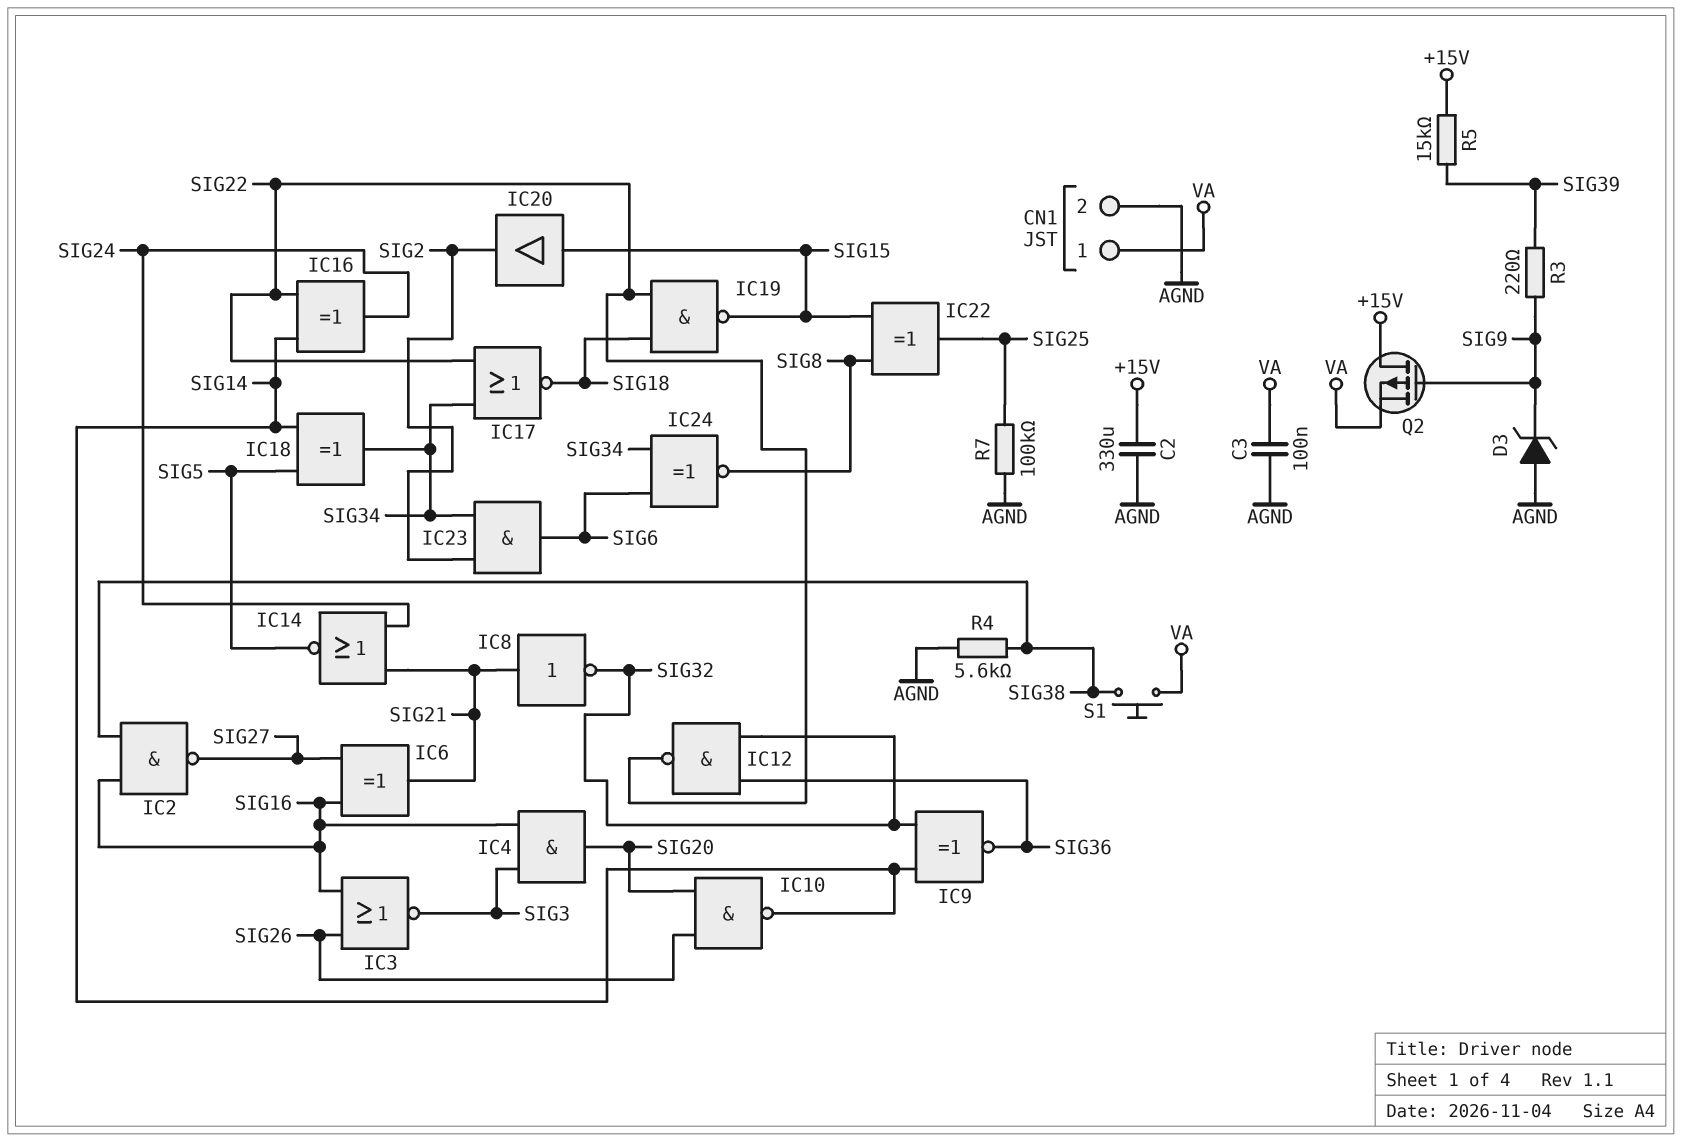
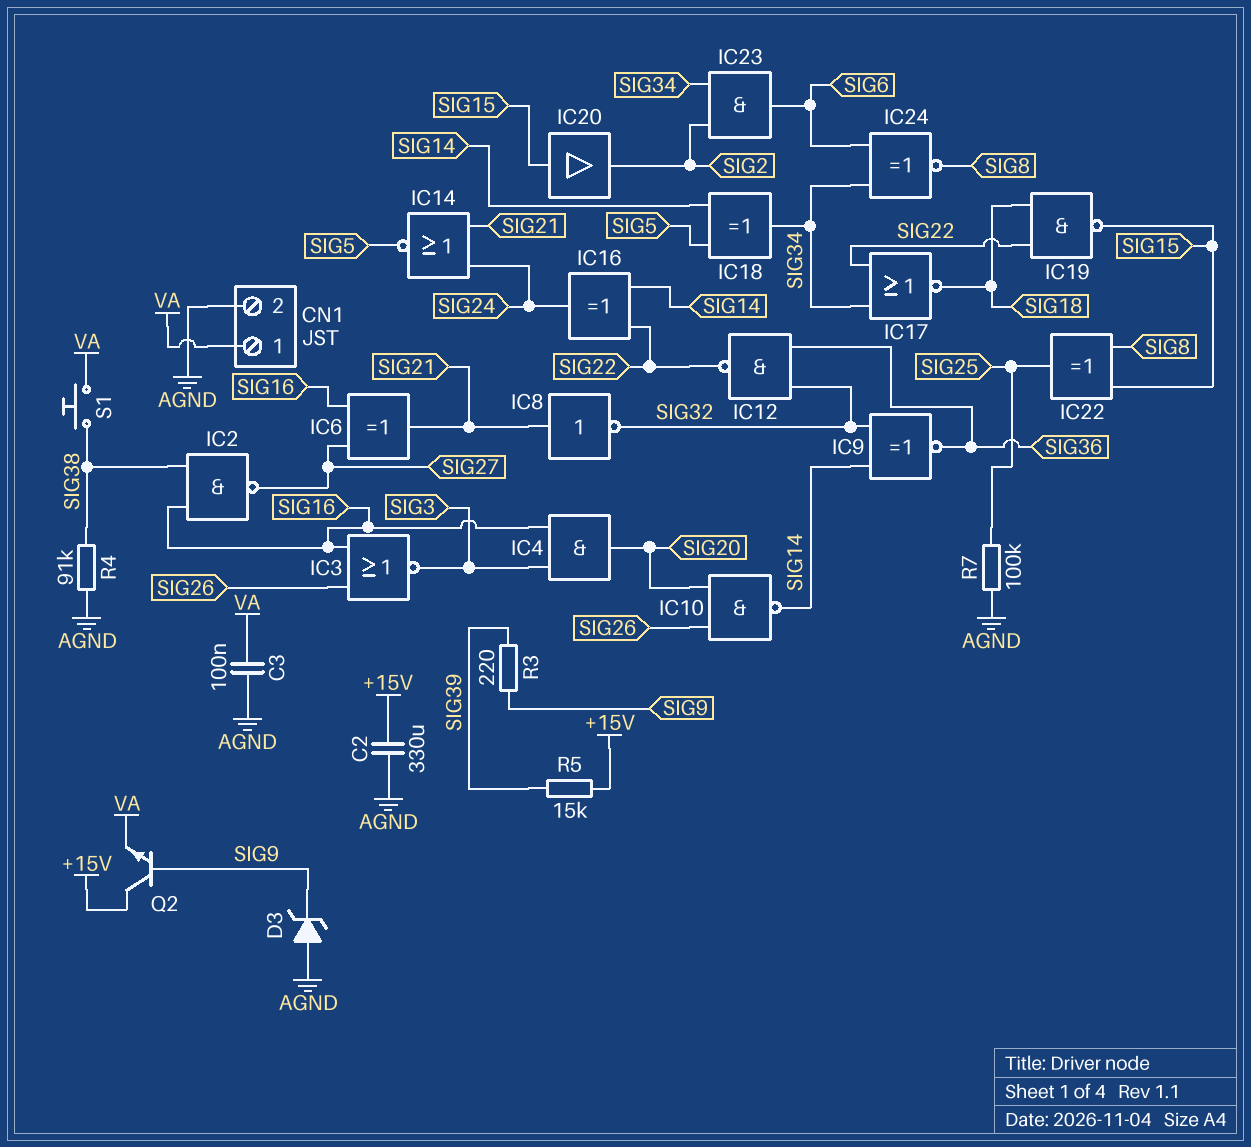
Q2: PMOS (G SIG9, D +15V, S VA) -> NPN (B SIG9, C +15V, E VA)
R4: 5.6k (AGND, SIG38) -> 91k (AGND, SIG38)

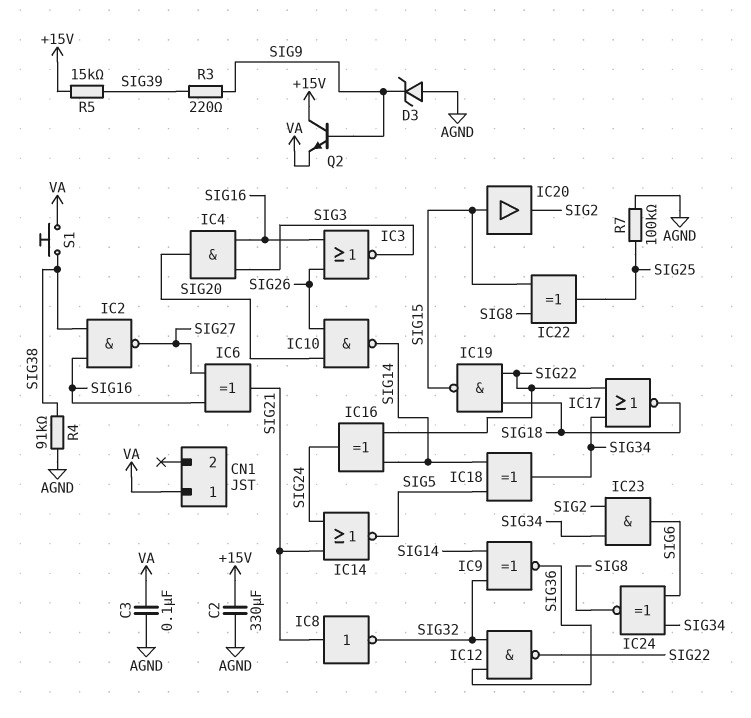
CN1 pin 2: AGND -> none

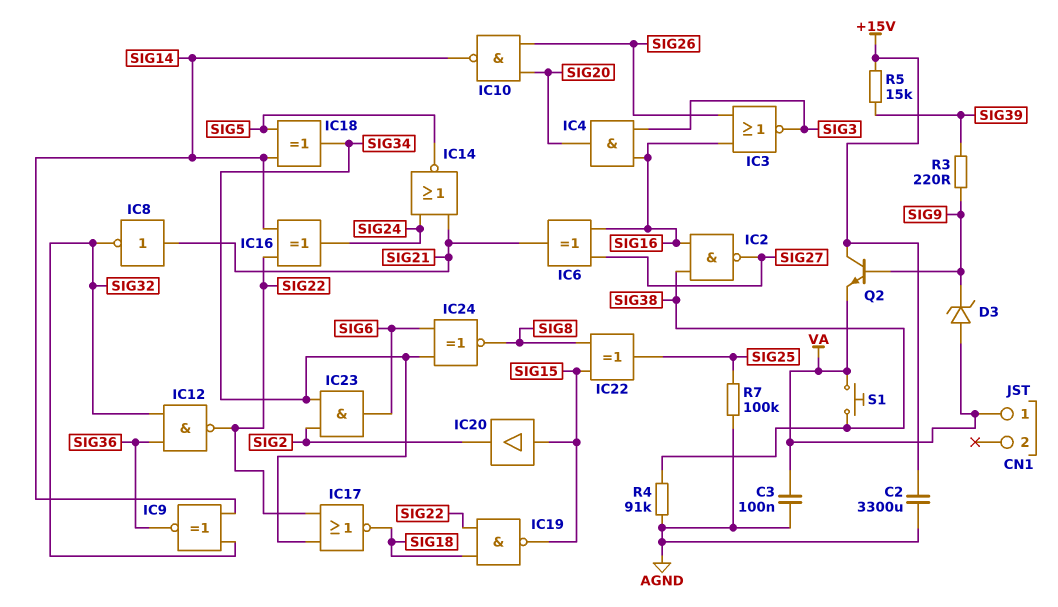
C2: 330uF (+15V, AGND) -> 3300uF (+15V, AGND)
D3: zener (A AGND, K SIG9) -> zener (A VA, K SIG9)

